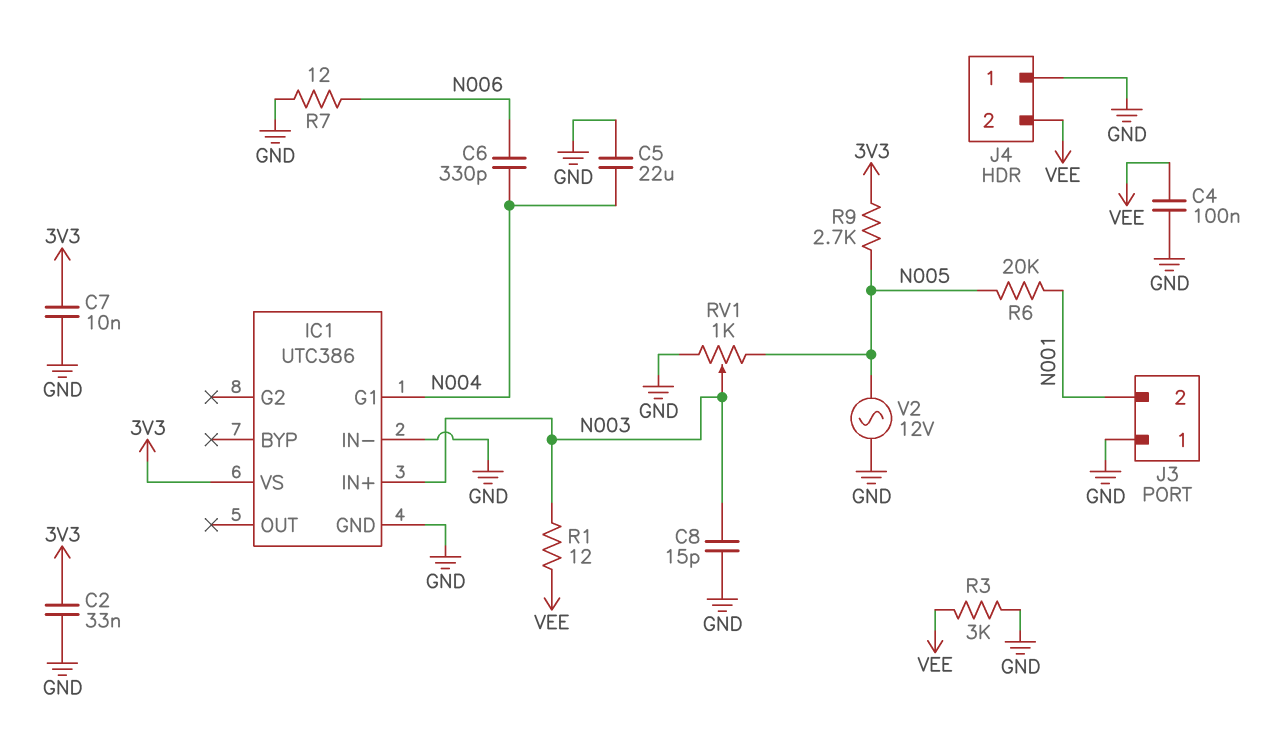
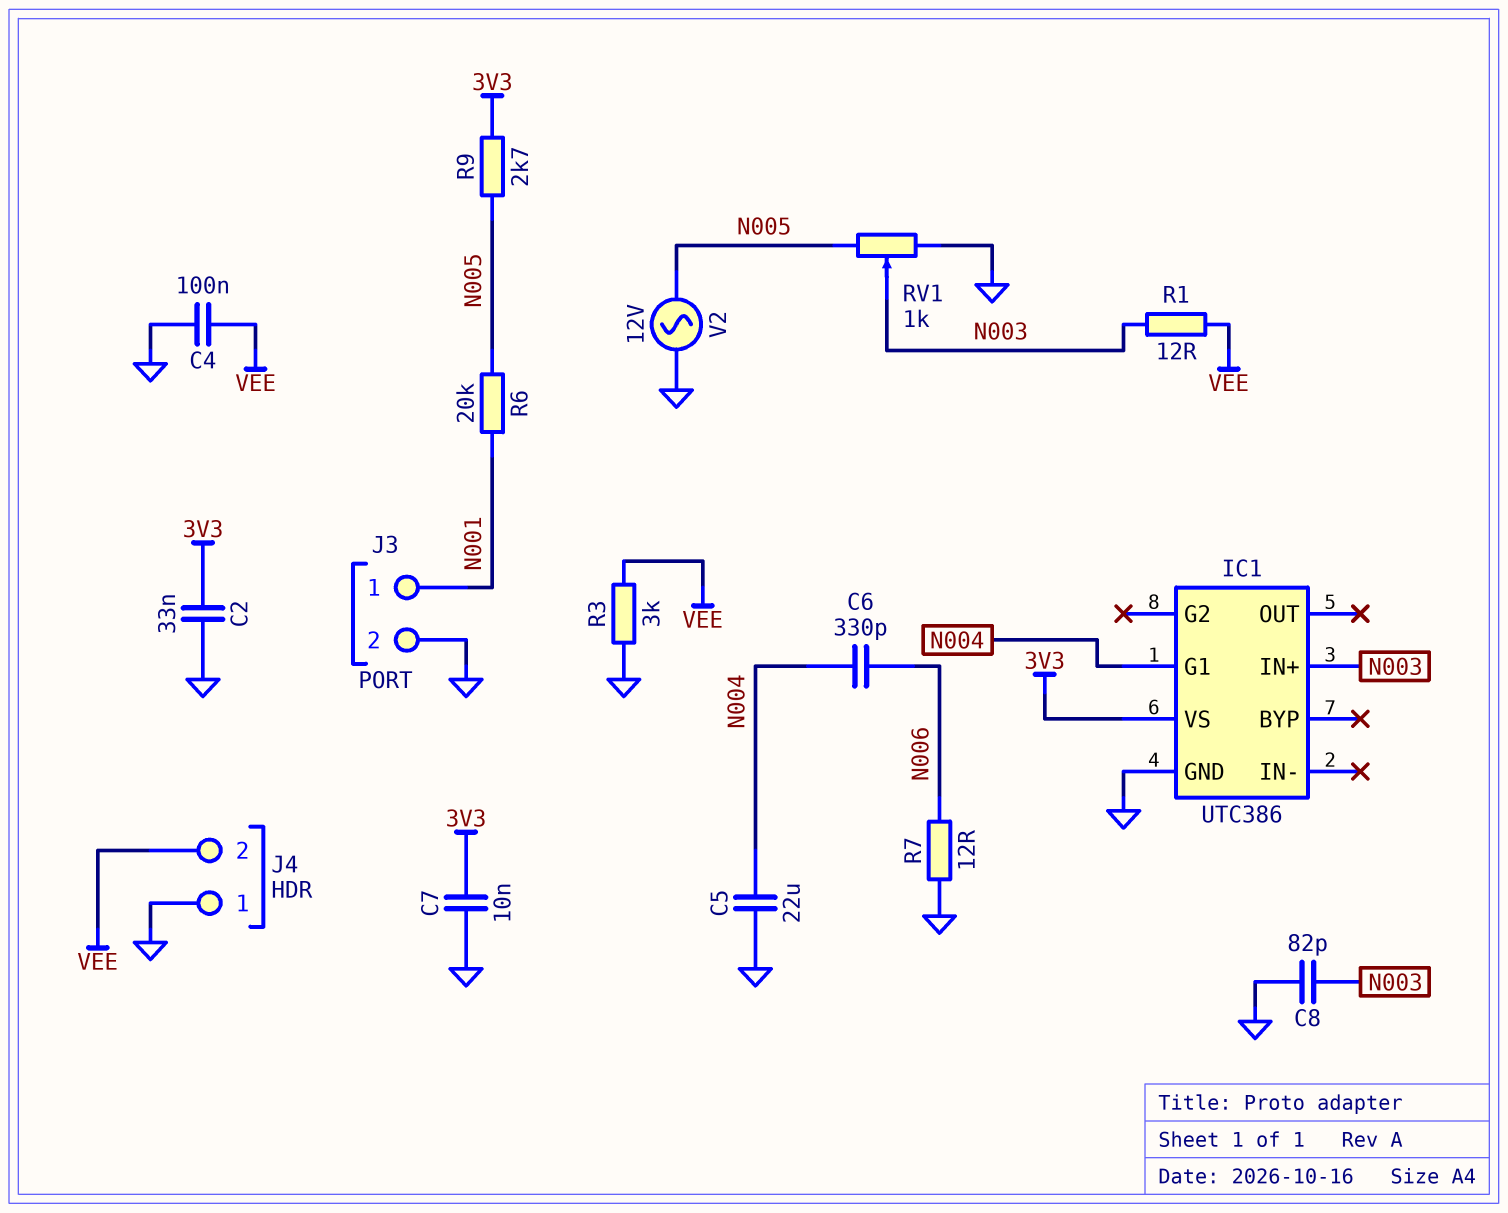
C8: 15pF (GND, N003) -> 82pF (GND, N003)
IC1 pin IN-: GND -> none
J3 pin 1: GND -> N001
J3 pin 2: N001 -> GND

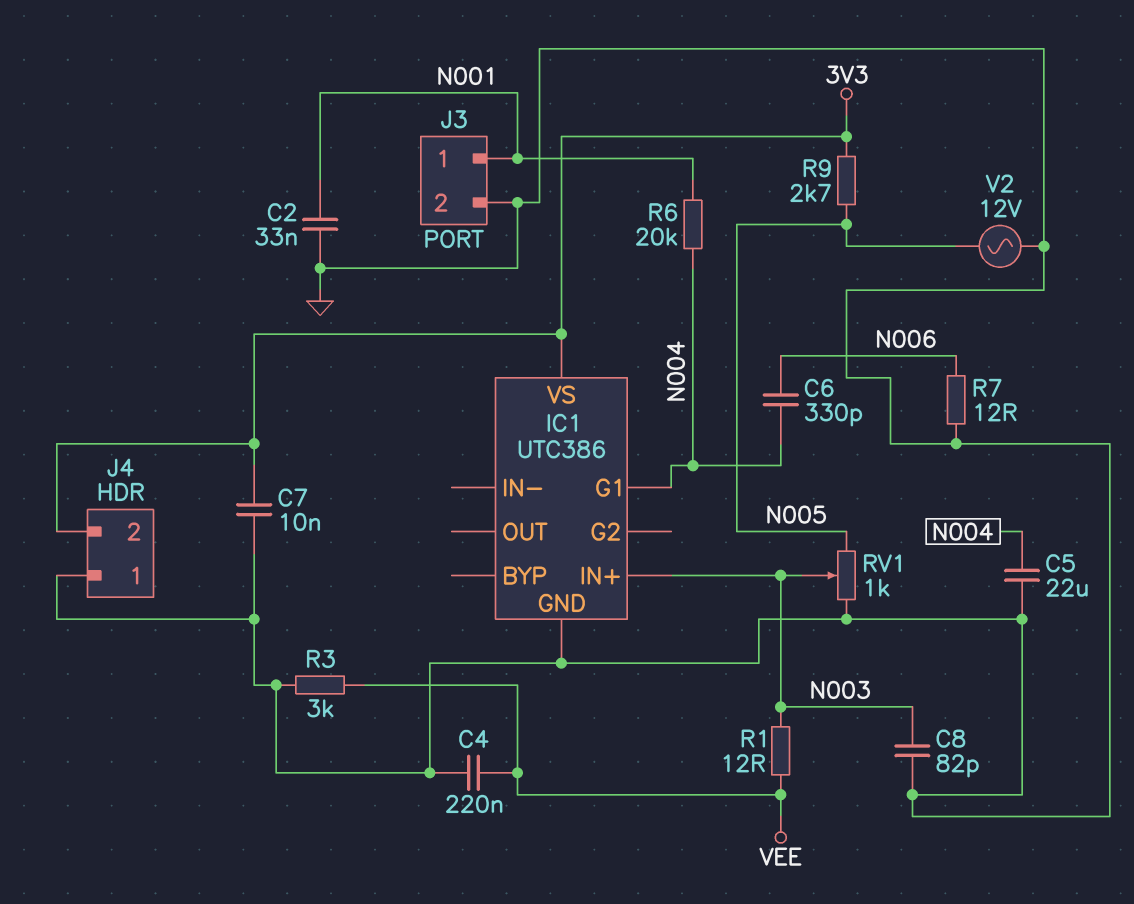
C2: 33nF (3V3, GND) -> 33nF (GND, N001)
C4: 100nF (GND, VEE) -> 220nF (GND, VEE)
J4 pin 2: VEE -> 3V3
R6: 20k (N001, N005) -> 20k (N001, N004)

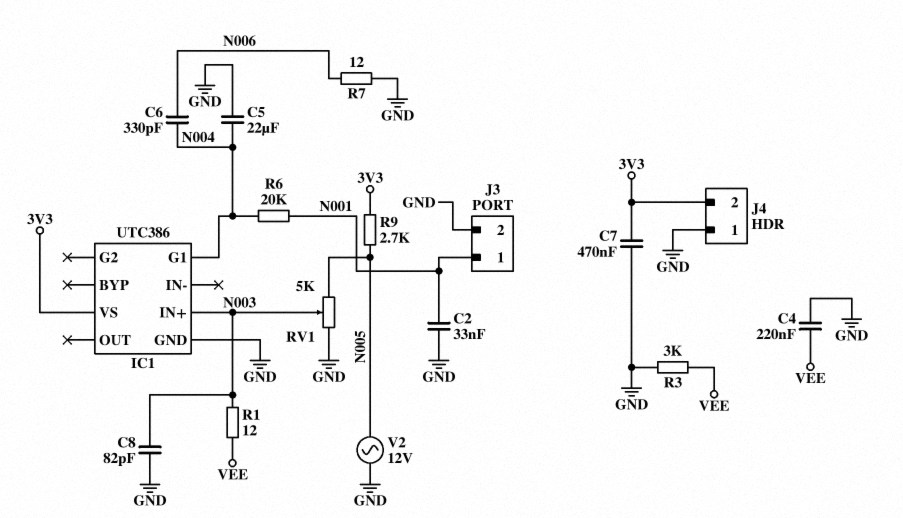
C7: 10nF (3V3, GND) -> 470nF (3V3, GND)
RV1: 1k (GND, N005, wiper N003) -> 5k (GND, N005, wiper N003)

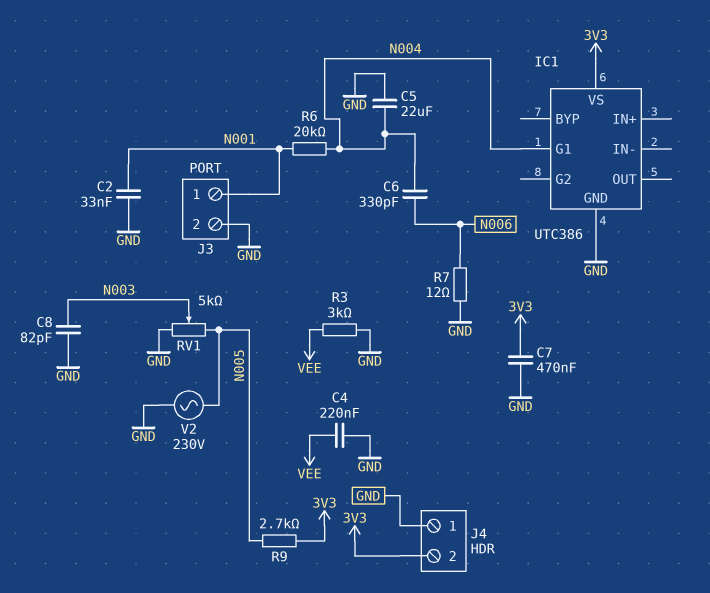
IC1 pin IN+: N003 -> none
R1: 12 (N003, VEE) -> none
V2: AC 12V (GND, N005) -> AC 230V (GND, N005)

